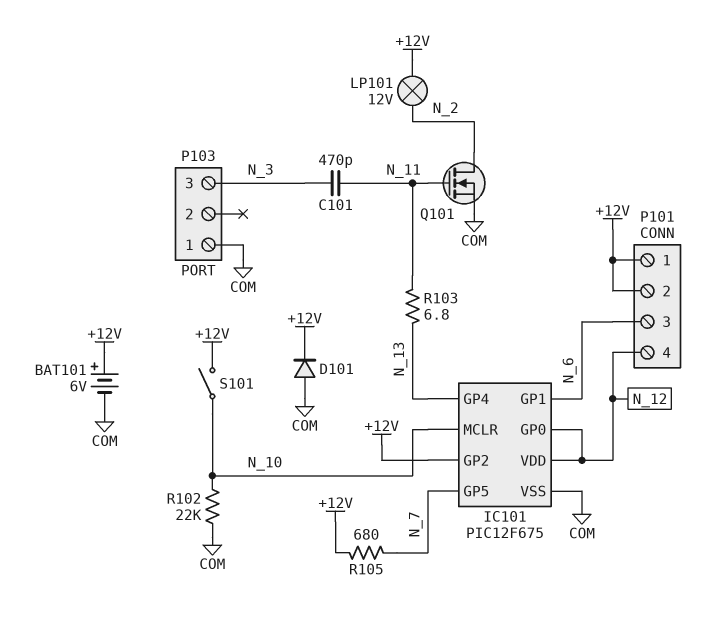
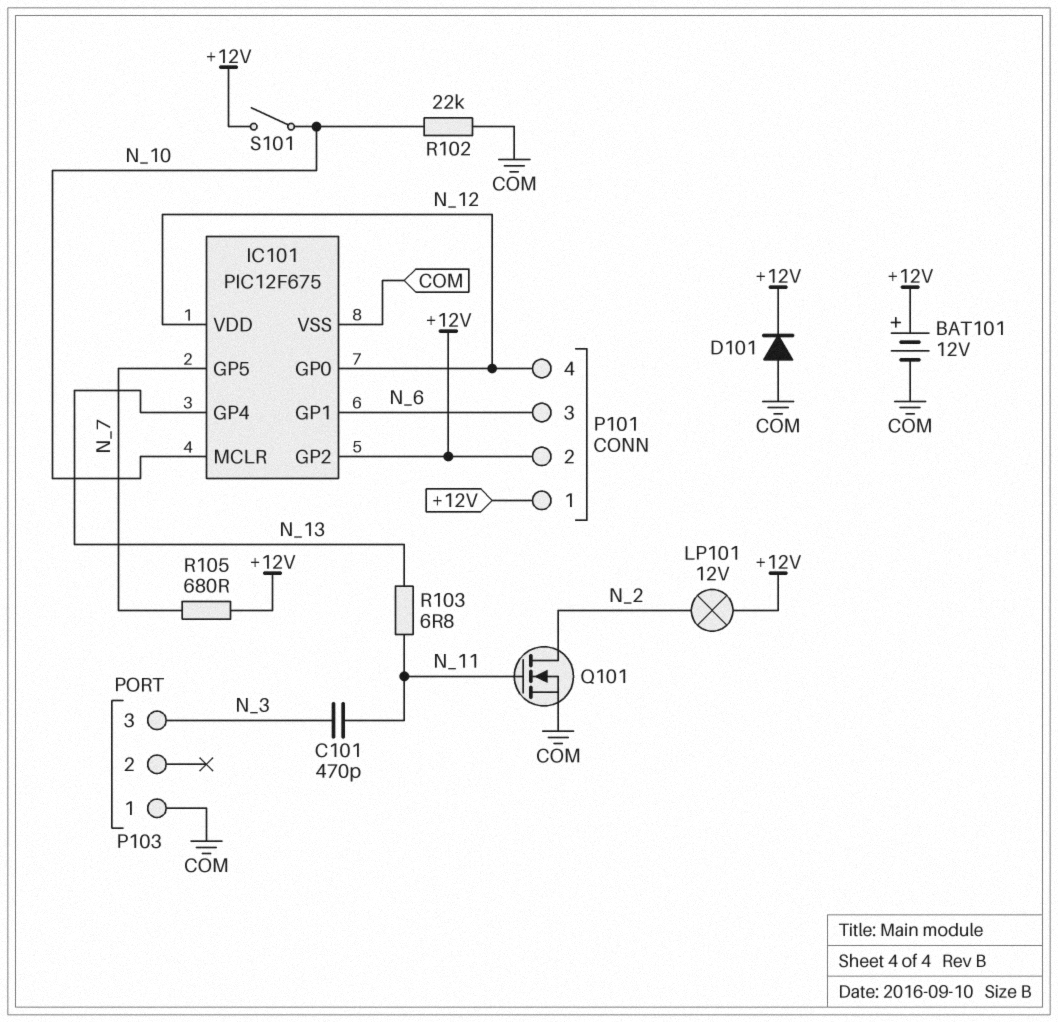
BAT101: 6V (plus +12V, minus COM) -> 12V (plus +12V, minus COM)

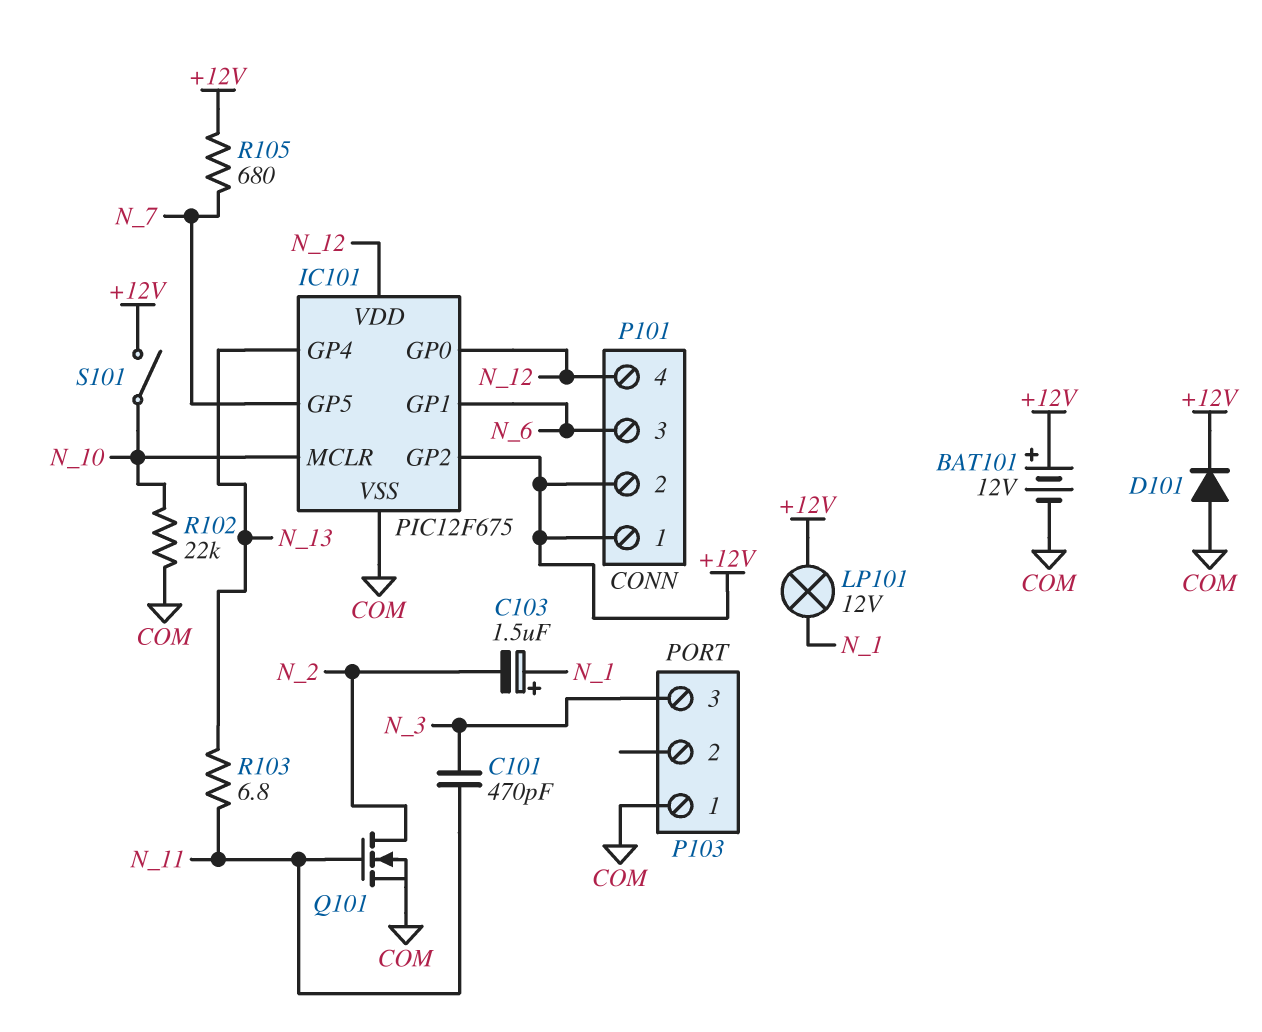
C103: none -> 1.5uF (plus N_1, minus N_2)
LP101: lamp 12V (+12V, N_2) -> lamp 12V (+12V, N_1)

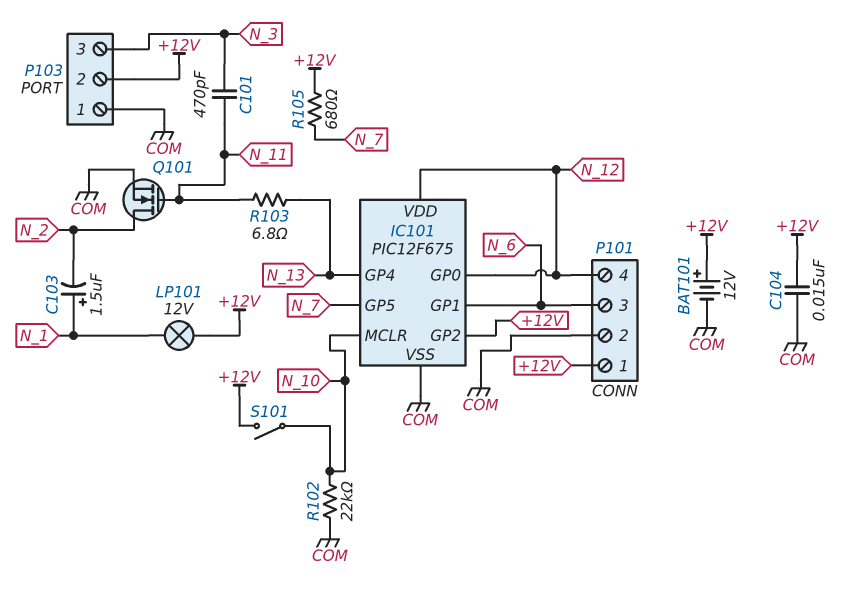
C104: none -> 15nF (+12V, COM)
D101: diode (A COM, K +12V) -> none
P101 pin 2: +12V -> COM
P103 pin 2: none -> +12V

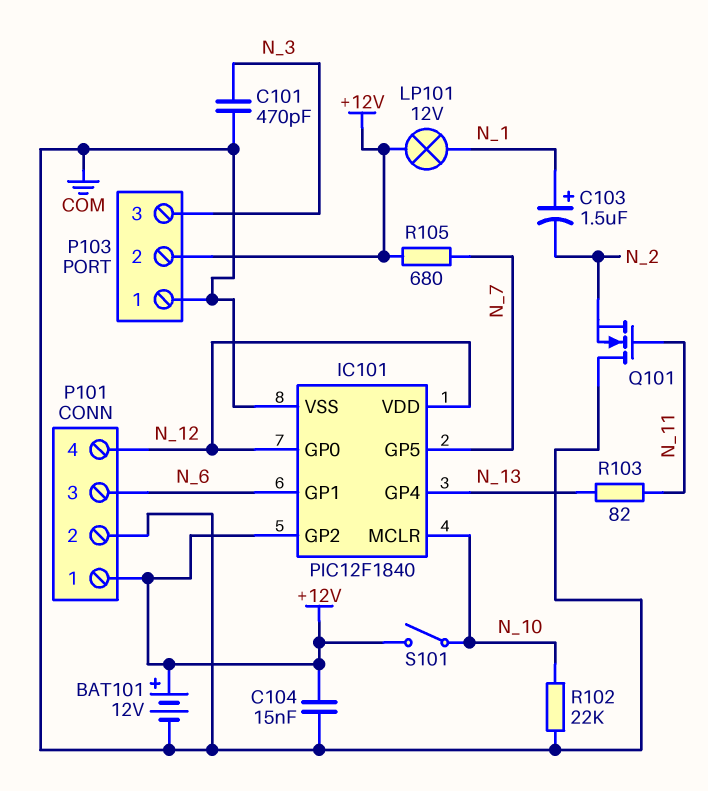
C101: 470pF (N_3, N_11) -> 470pF (COM, N_3)
IC101: PIC12F675 -> PIC12F1840
Q101: NMOS (G N_11, D N_2, S COM) -> NMOS (G N_11, D COM, S N_2)
R103: 6.8 (N_11, N_13) -> 82 (N_11, N_13)

